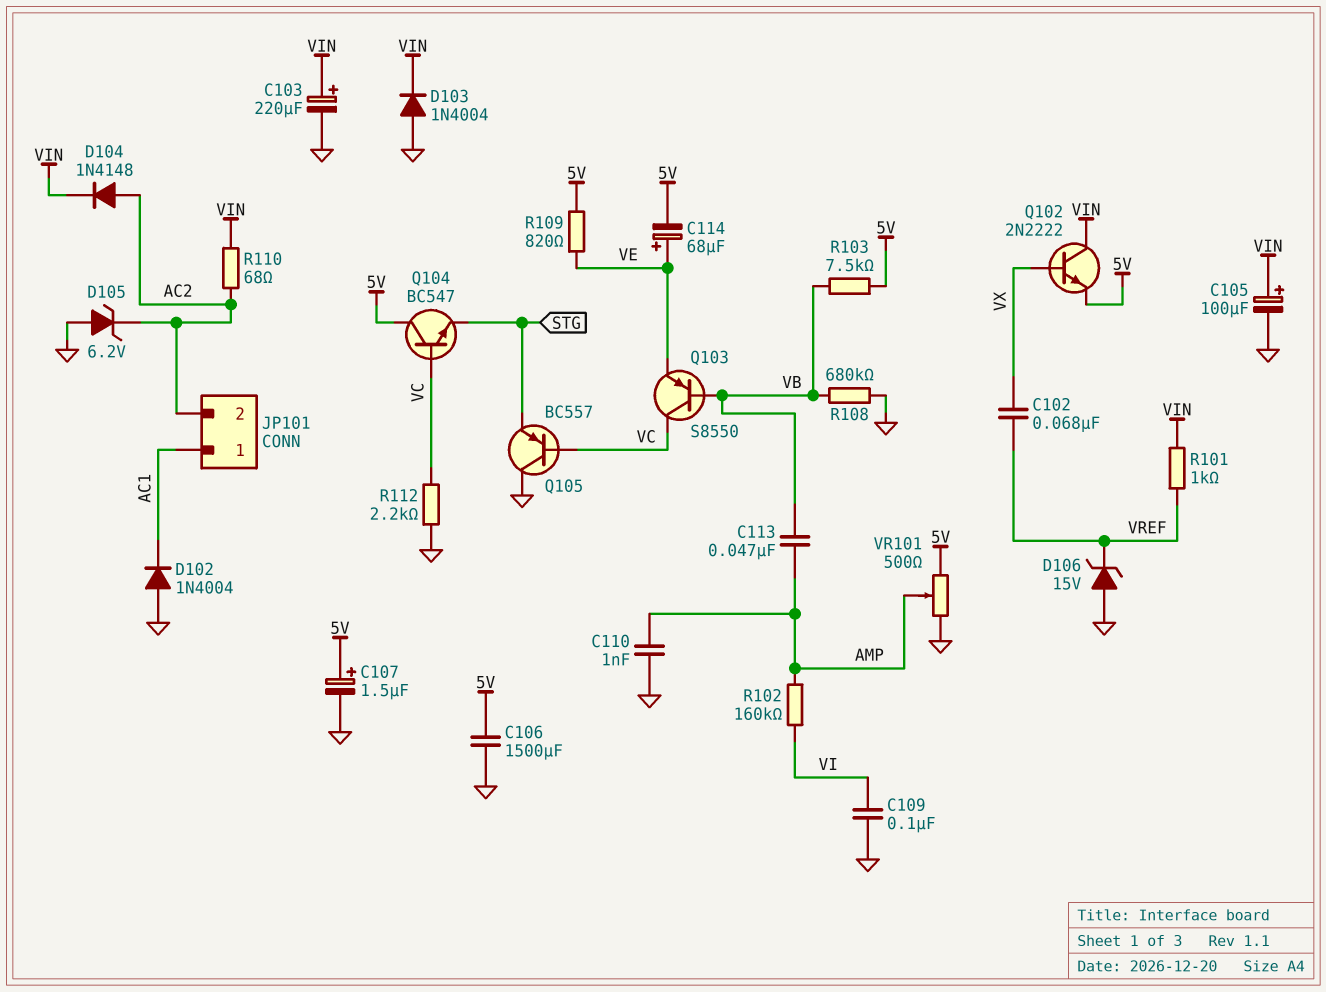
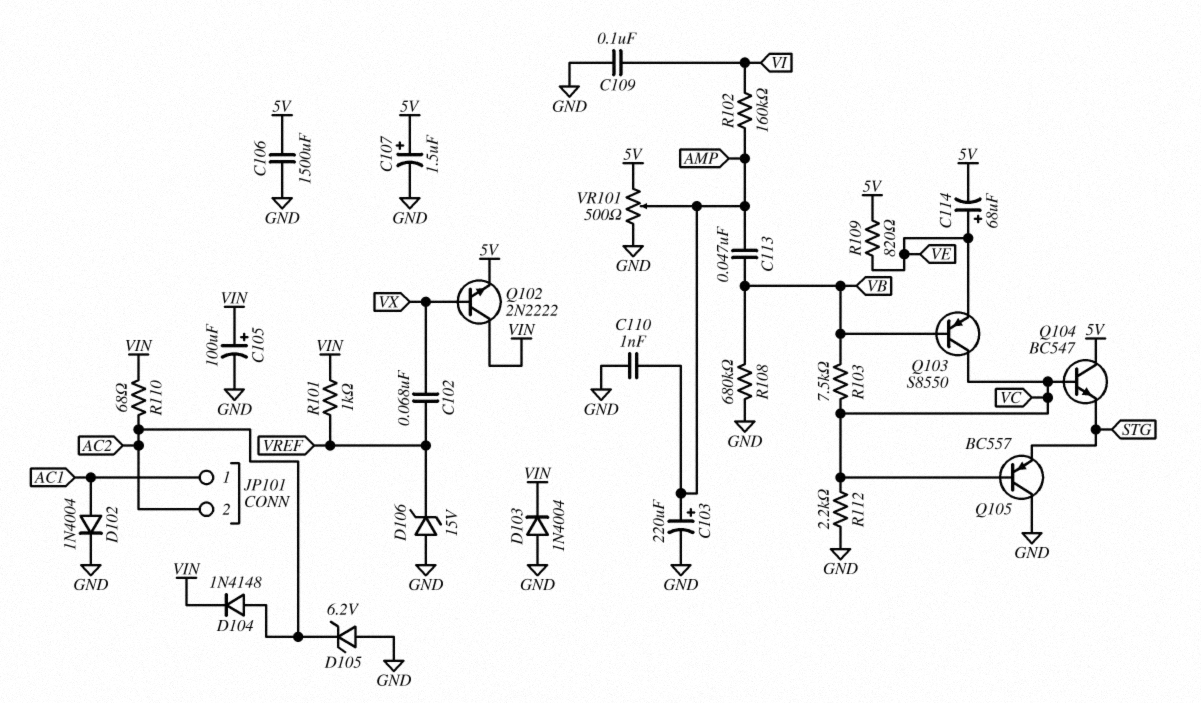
C103: 220uF (plus VIN, minus GND) -> 220uF (plus AMP, minus GND)
D102: diode 1N4004 (A GND, K AC1) -> diode 1N4004 (A AC1, K GND)
R103: 7.5k (5V, VB) -> 7.5k (VB, VC)

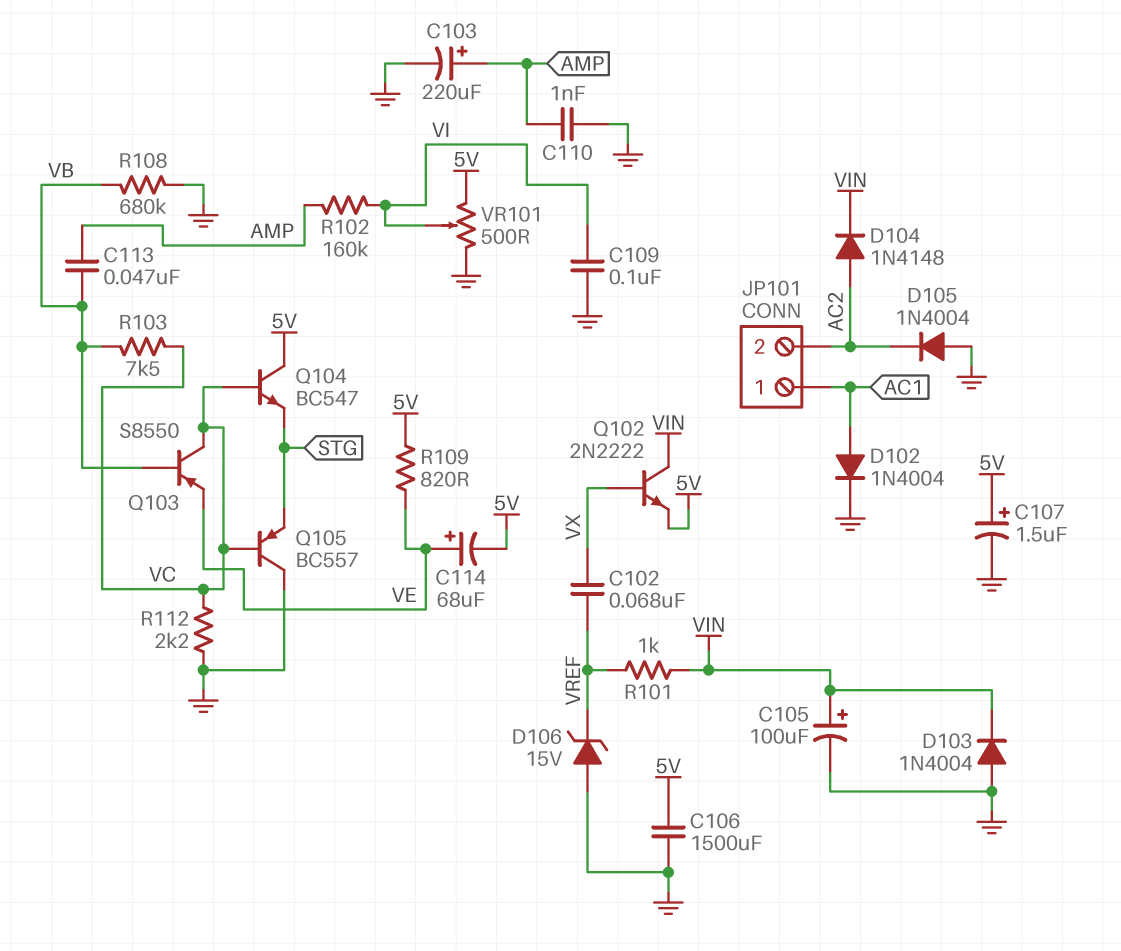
D105: zener 6.2V (A GND, K AC2) -> diode 1N4004 (A GND, K AC2)
R110: 68 (AC2, VIN) -> none
VR101: 500 (5V, GND, wiper AMP) -> 500 (5V, GND, wiper VI)

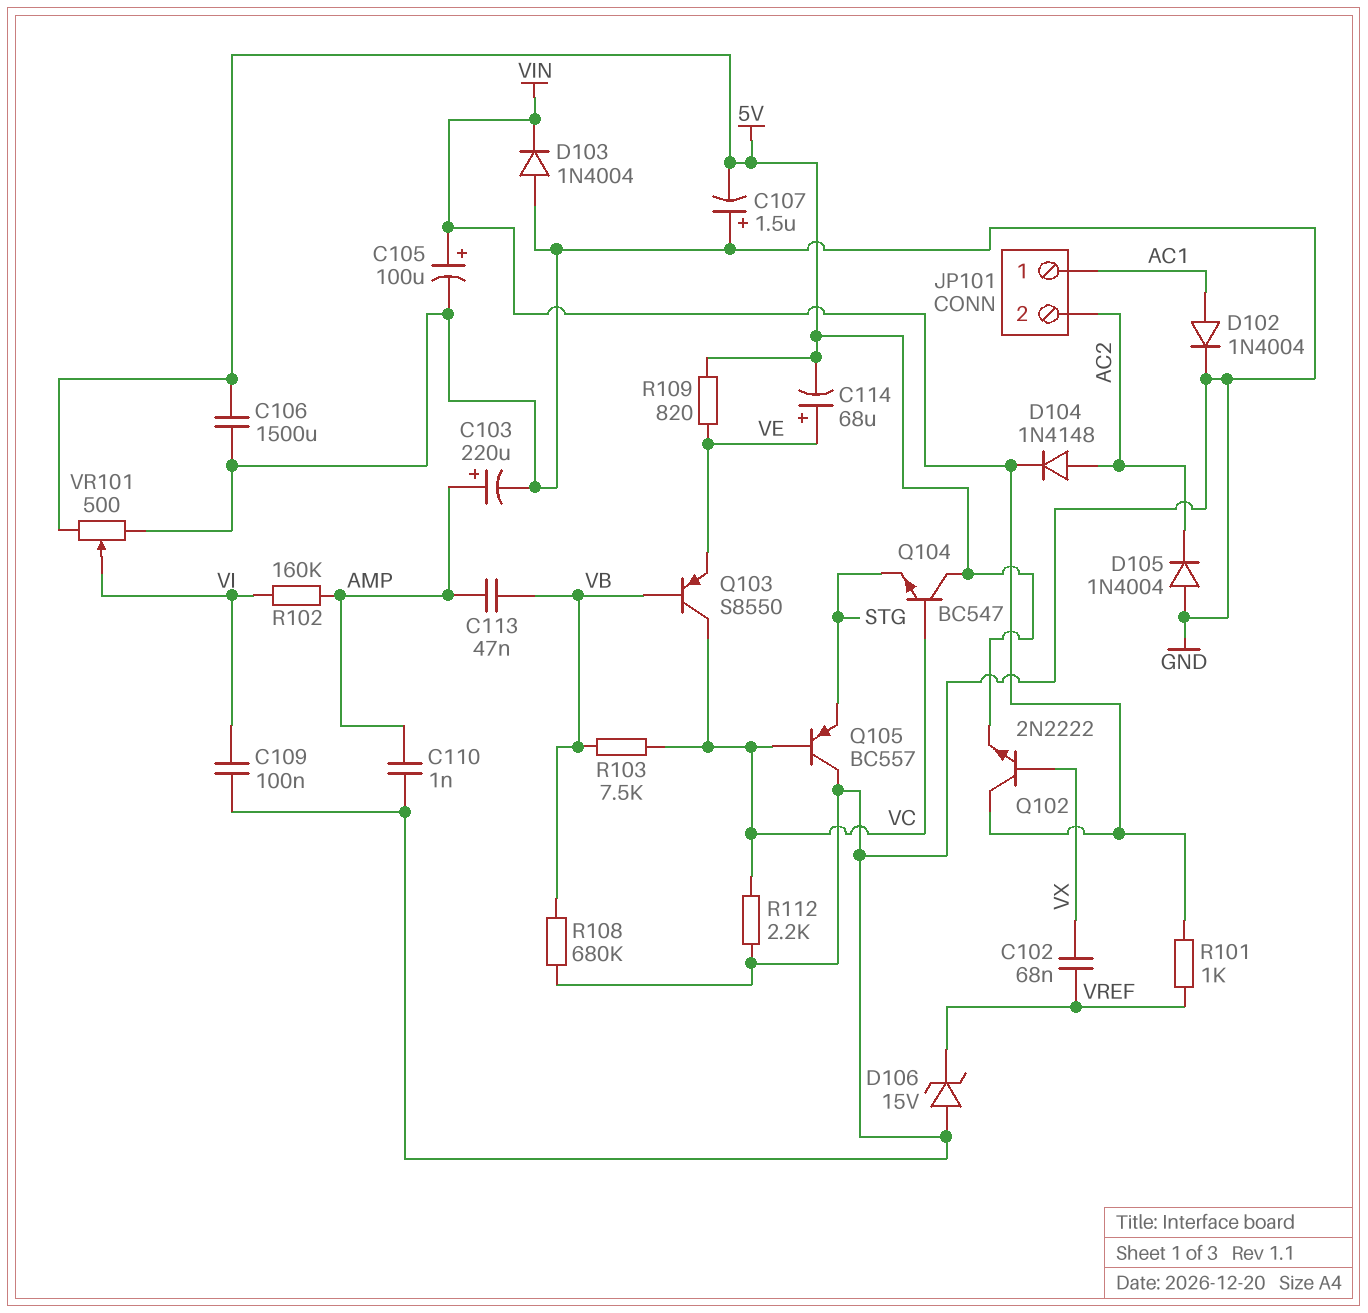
C107: 1.5uF (plus 5V, minus GND) -> 1.5uF (plus GND, minus 5V)

